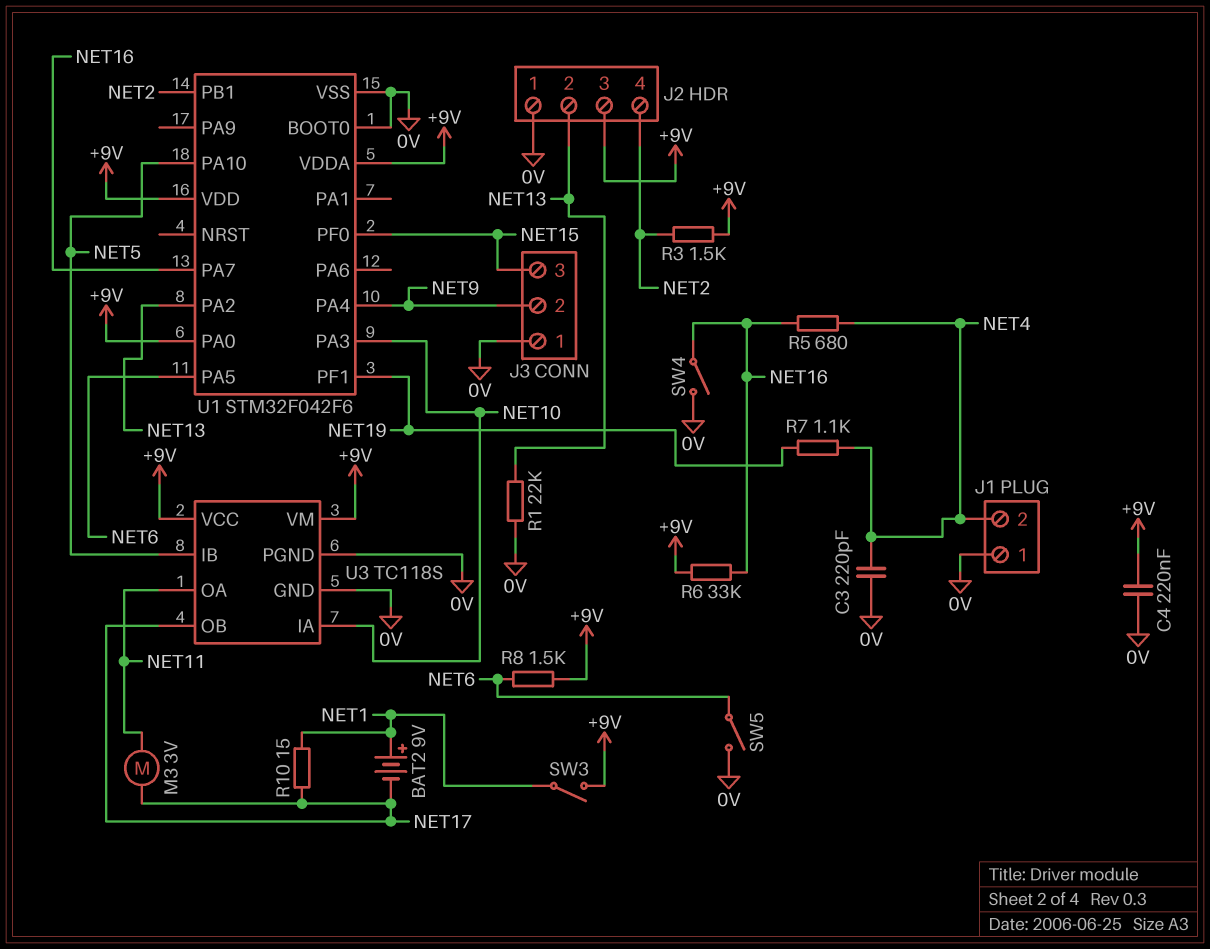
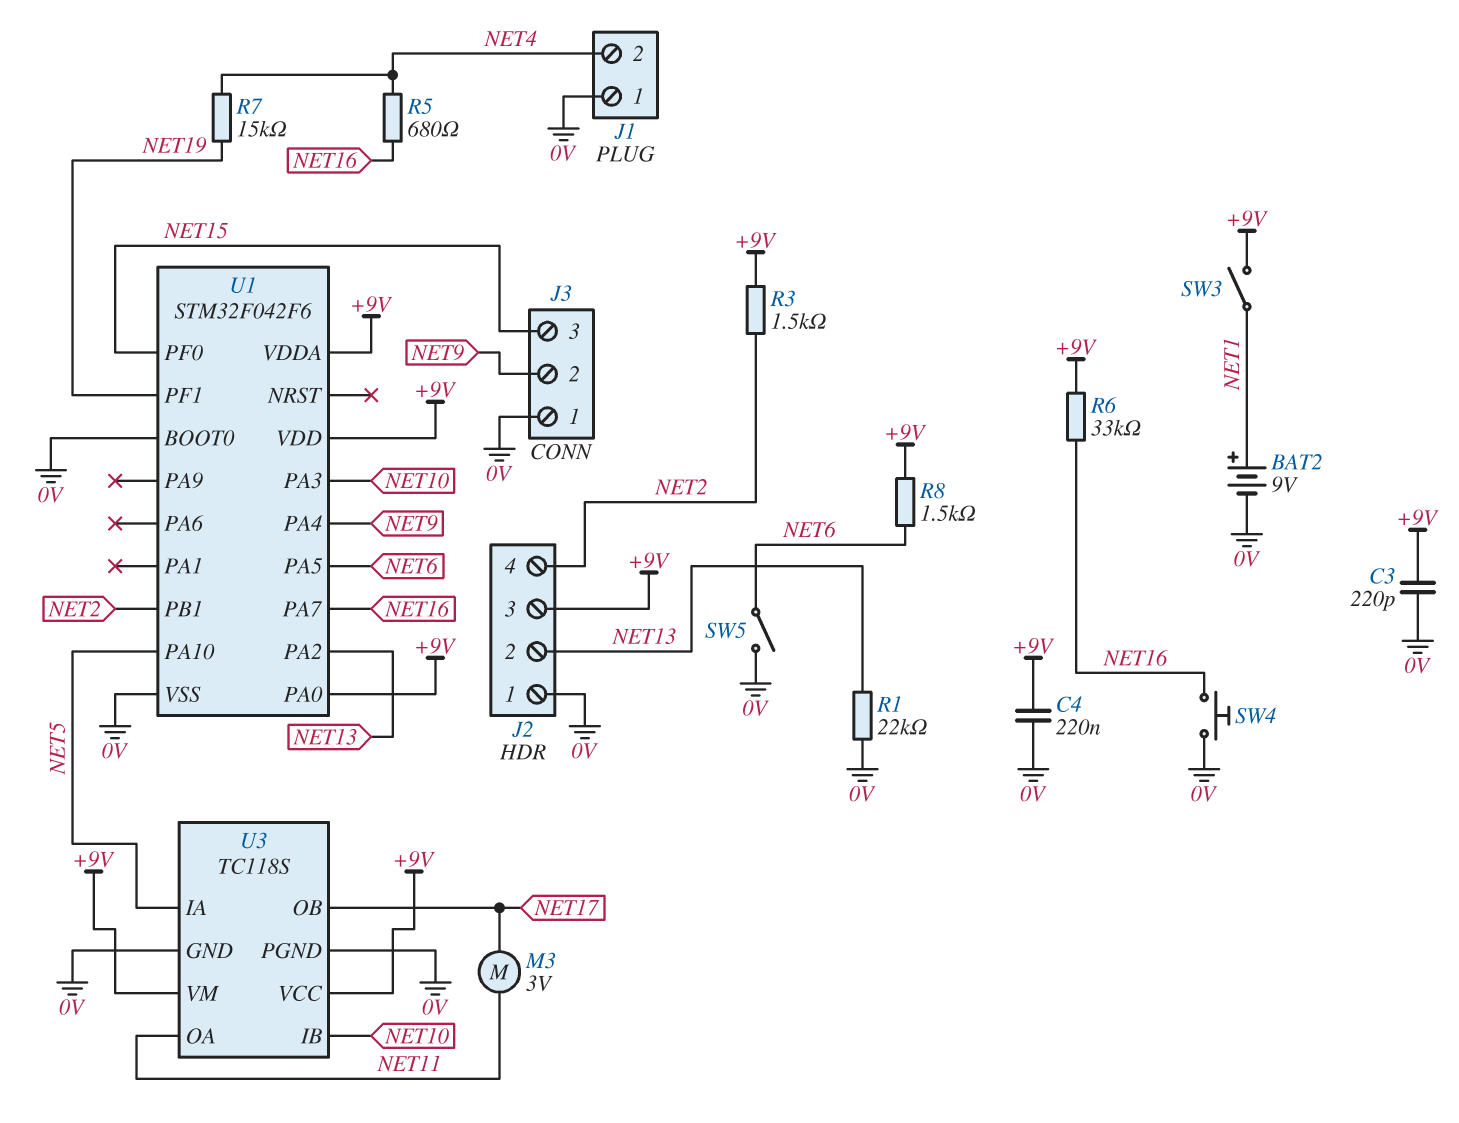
BAT2: 9V (plus NET1, minus NET17) -> 9V (plus NET1, minus 0V)
C3: 220pF (0V, NET4) -> 220pF (+9V, 0V)
R7: 1.1k (NET4, NET19) -> 15k (NET4, NET19)
R10: 15 (NET1, NET17) -> none
SW4: switch (0V, NET16) -> button (0V, NET16)
U3 pin IA: NET10 -> NET5
U3 pin IB: NET5 -> NET10

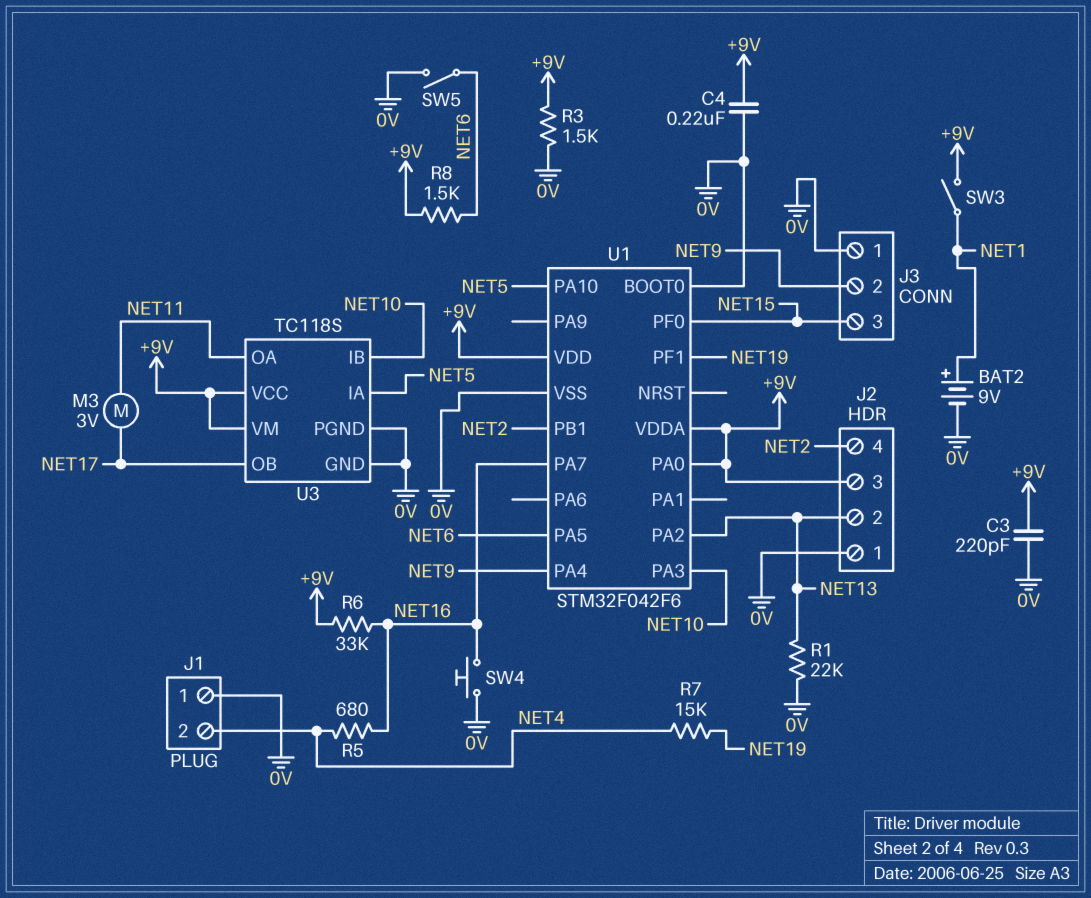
R3: 1.5k (+9V, NET2) -> 1.5k (+9V, 0V)

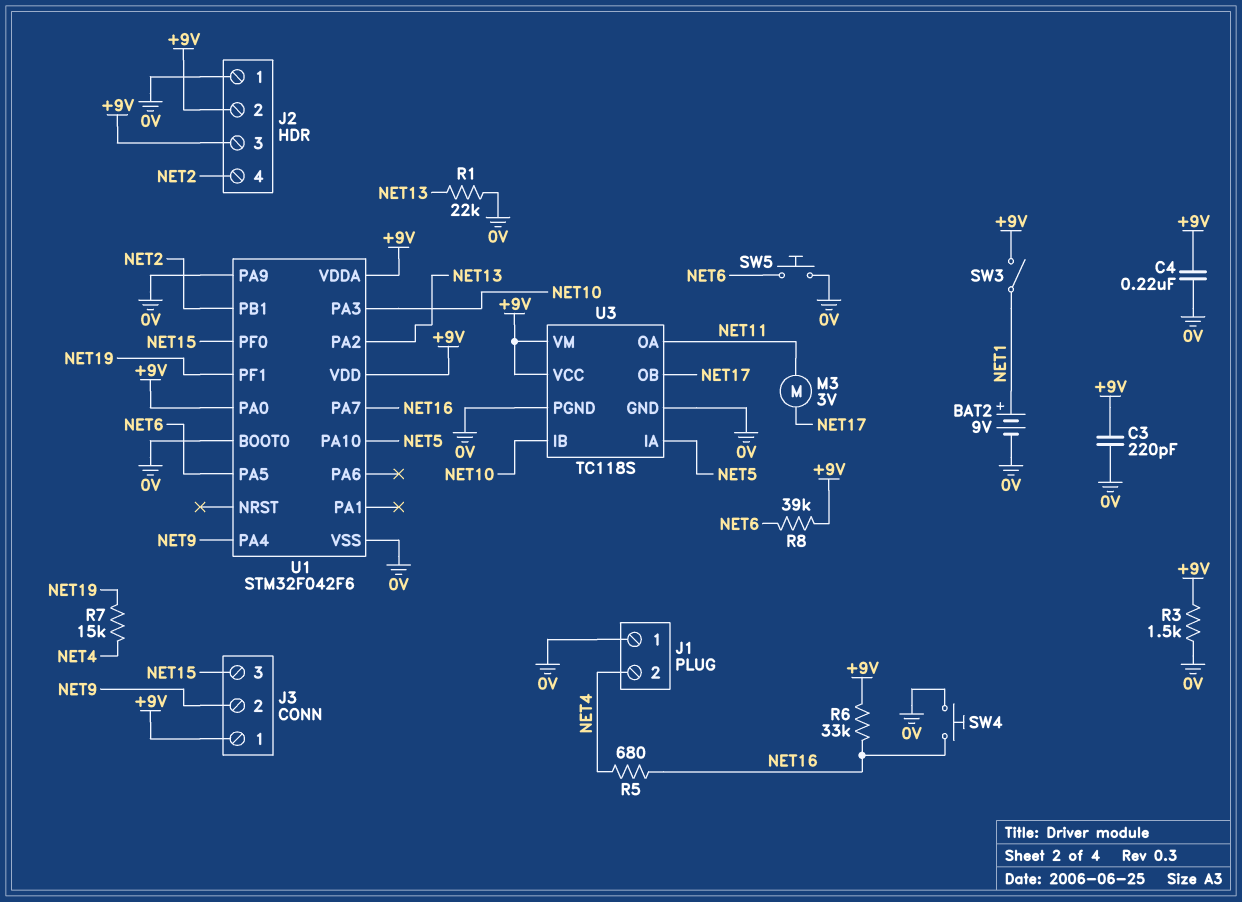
J2 pin 2: NET13 -> +9V
J3 pin 1: 0V -> +9V
R8: 1.5k (+9V, NET6) -> 39k (+9V, NET6)
SW5: switch (0V, NET6) -> button (0V, NET6)
U1 pin PA9: none -> 0V

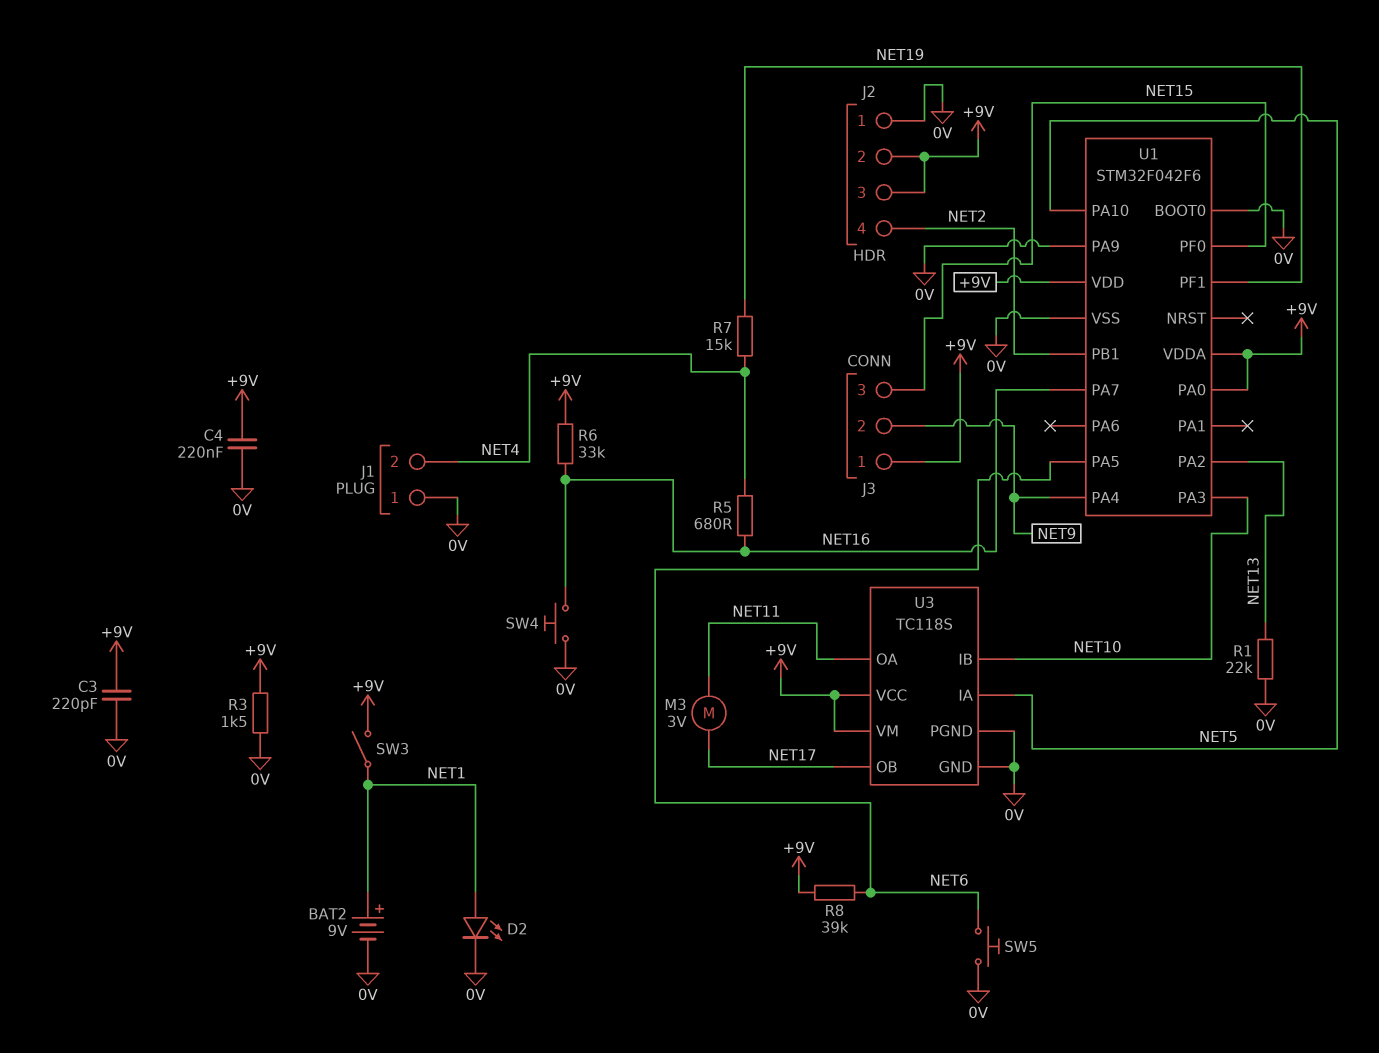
D2: none -> LED (A NET1, K 0V)

